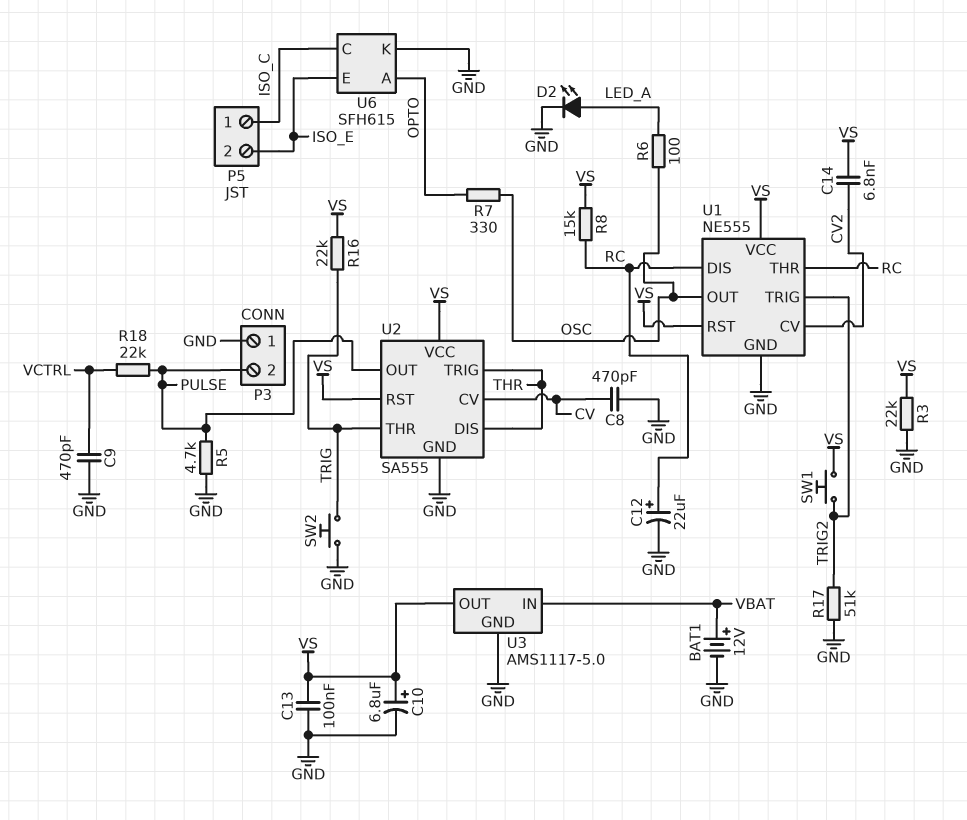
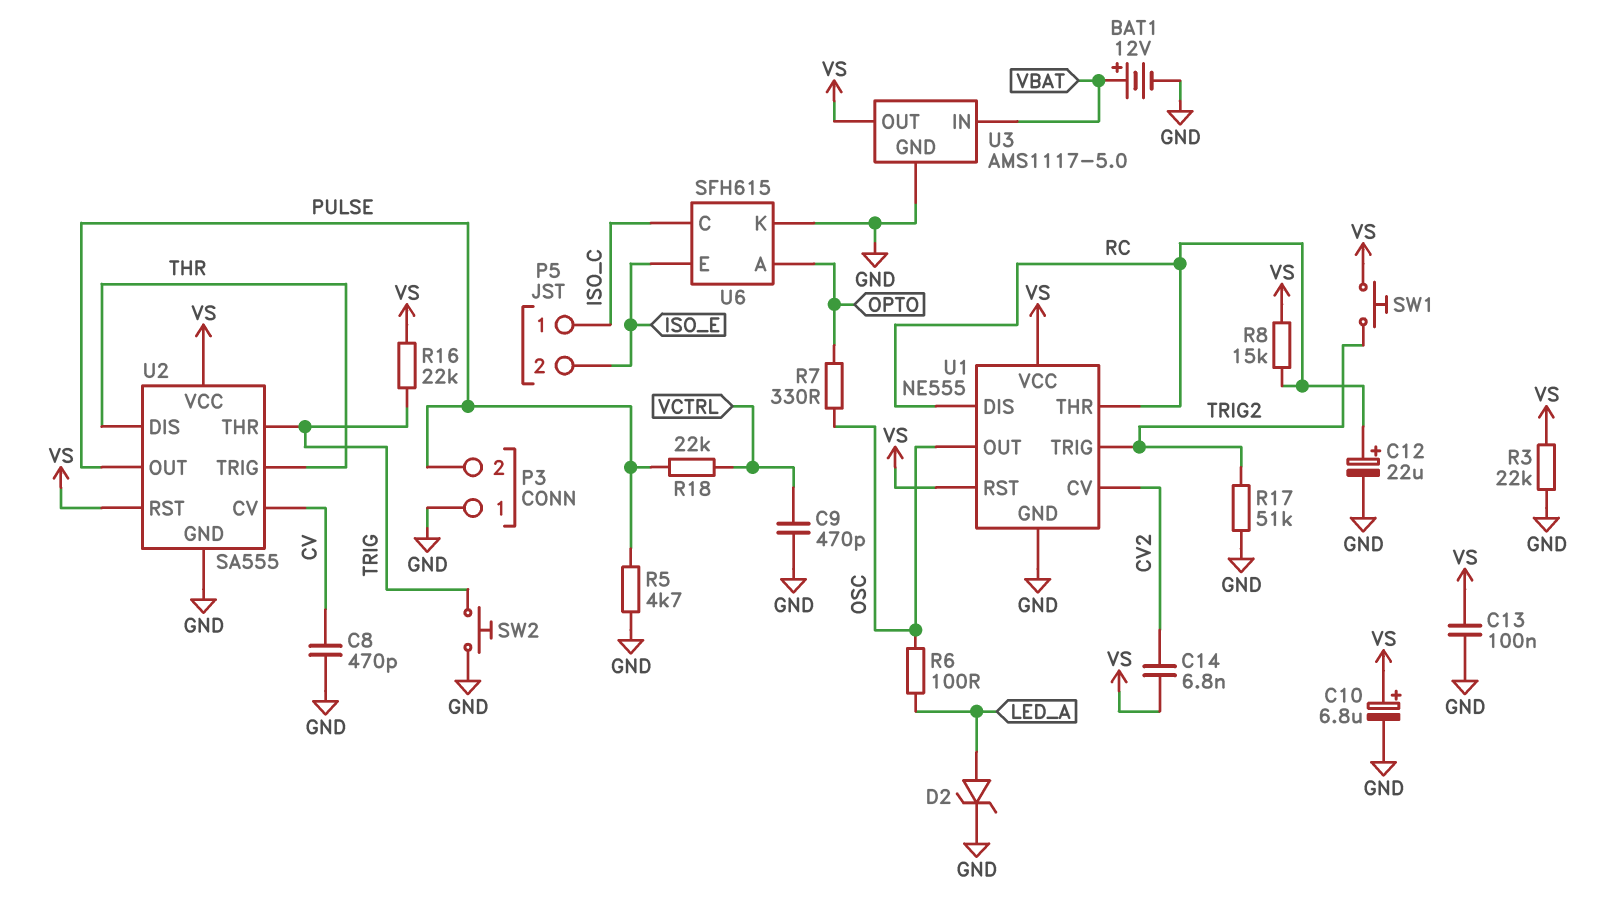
D2: LED (A LED_A, K GND) -> zener (A LED_A, K GND)

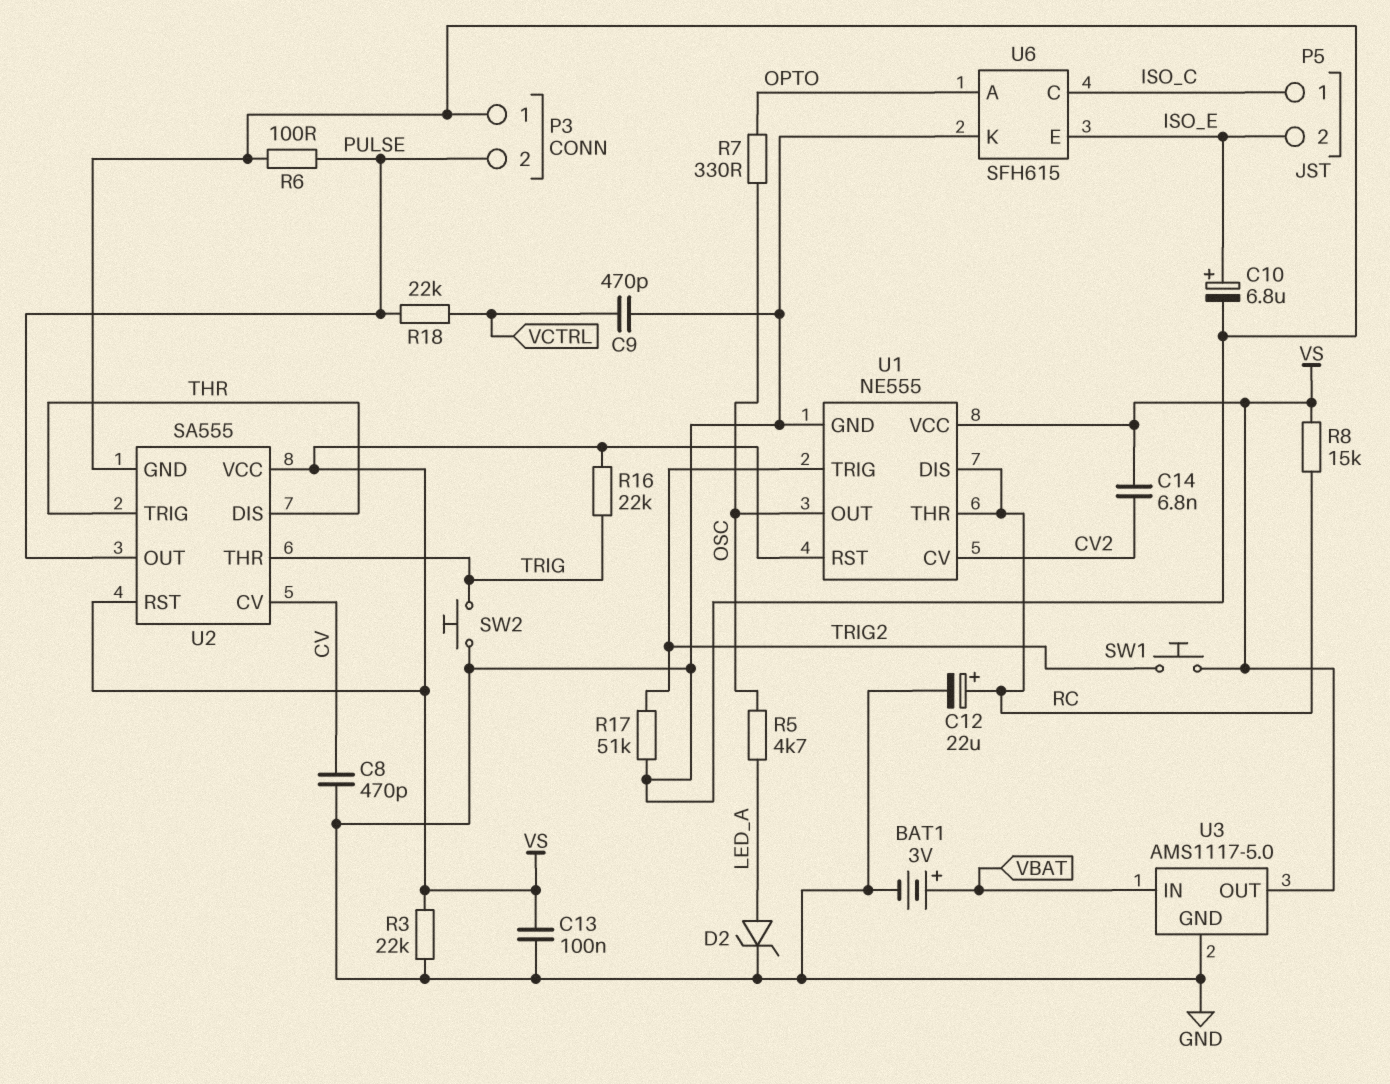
BAT1: 12V (plus VBAT, minus GND) -> 3V (plus VBAT, minus GND)
C10: 6.8uF (plus VS, minus GND) -> 6.8uF (plus ISO_E, minus GND)
R5: 4.7k (GND, PULSE) -> 4.7k (LED_A, OSC)
R6: 100 (LED_A, OSC) -> 100 (GND, PULSE)

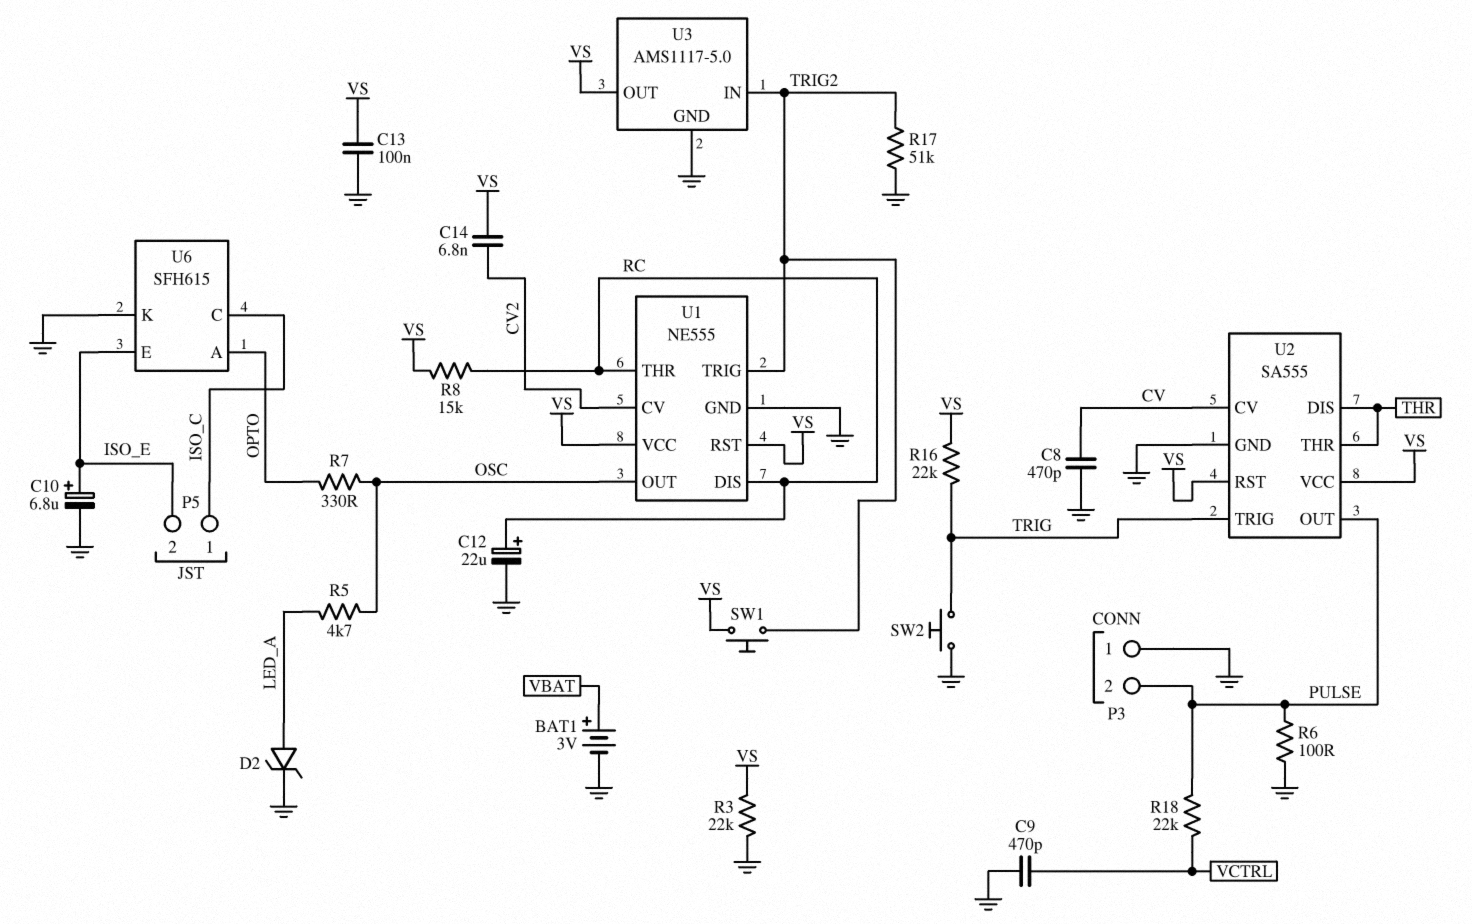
U2 pin THR: TRIG -> THR
U2 pin TRIG: THR -> TRIG
U3 pin IN: VBAT -> TRIG2

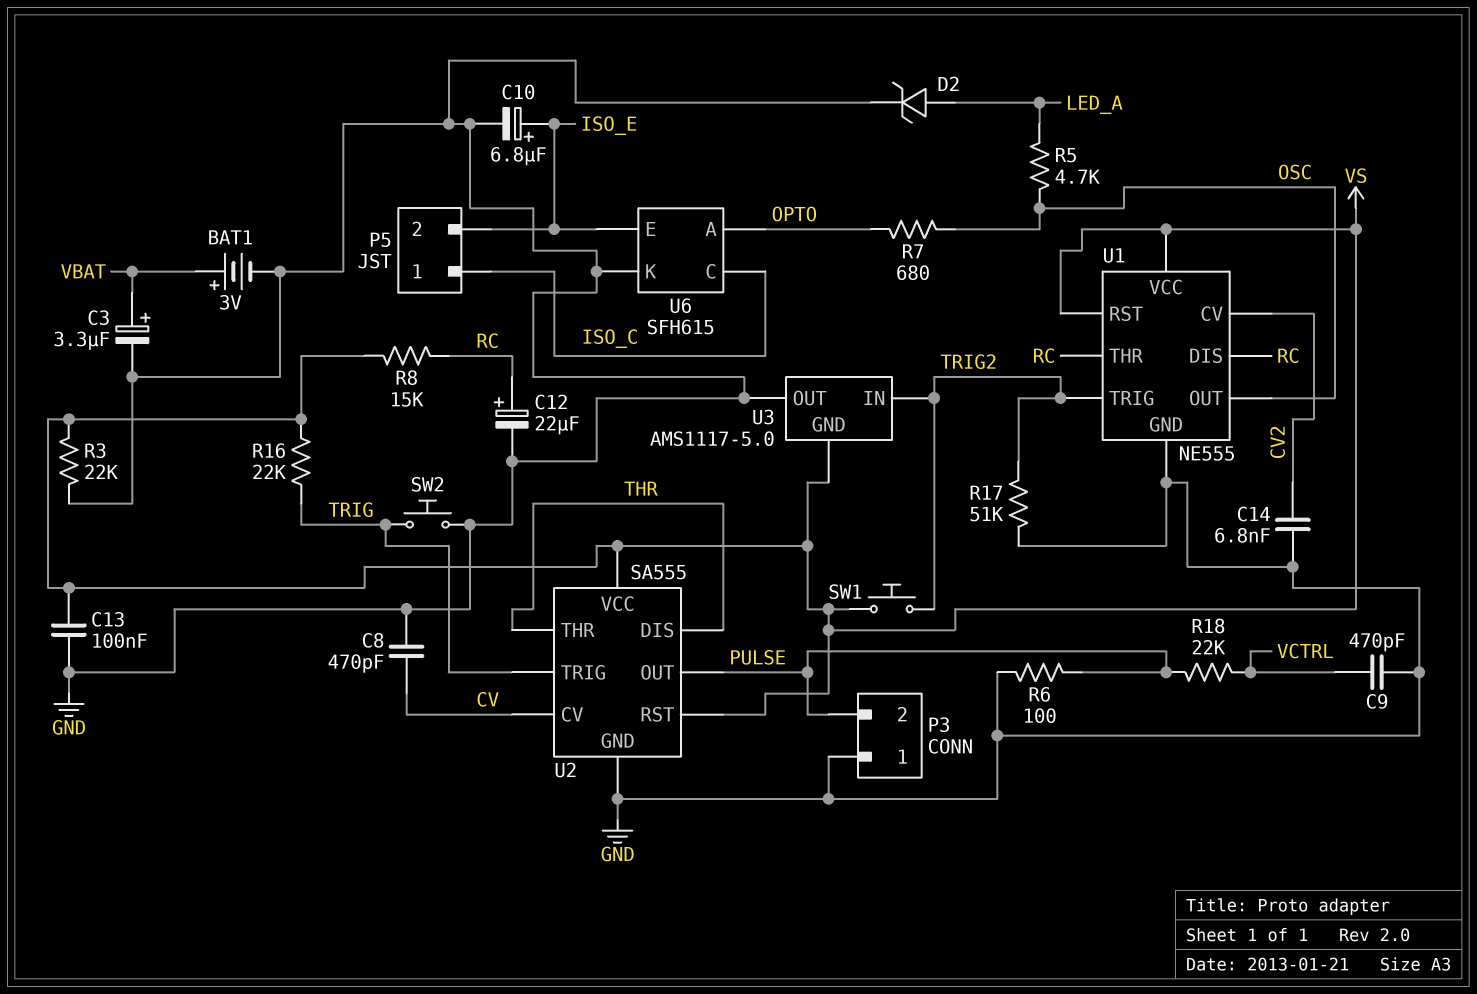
C3: none -> 3.3uF (plus VBAT, minus GND)
C14: 6.8nF (CV2, VS) -> 6.8nF (CV2, GND)
R7: 330 (OPTO, OSC) -> 680 (OPTO, OSC)
U3 pin GND: GND -> VS
U3 pin OUT: VS -> GND

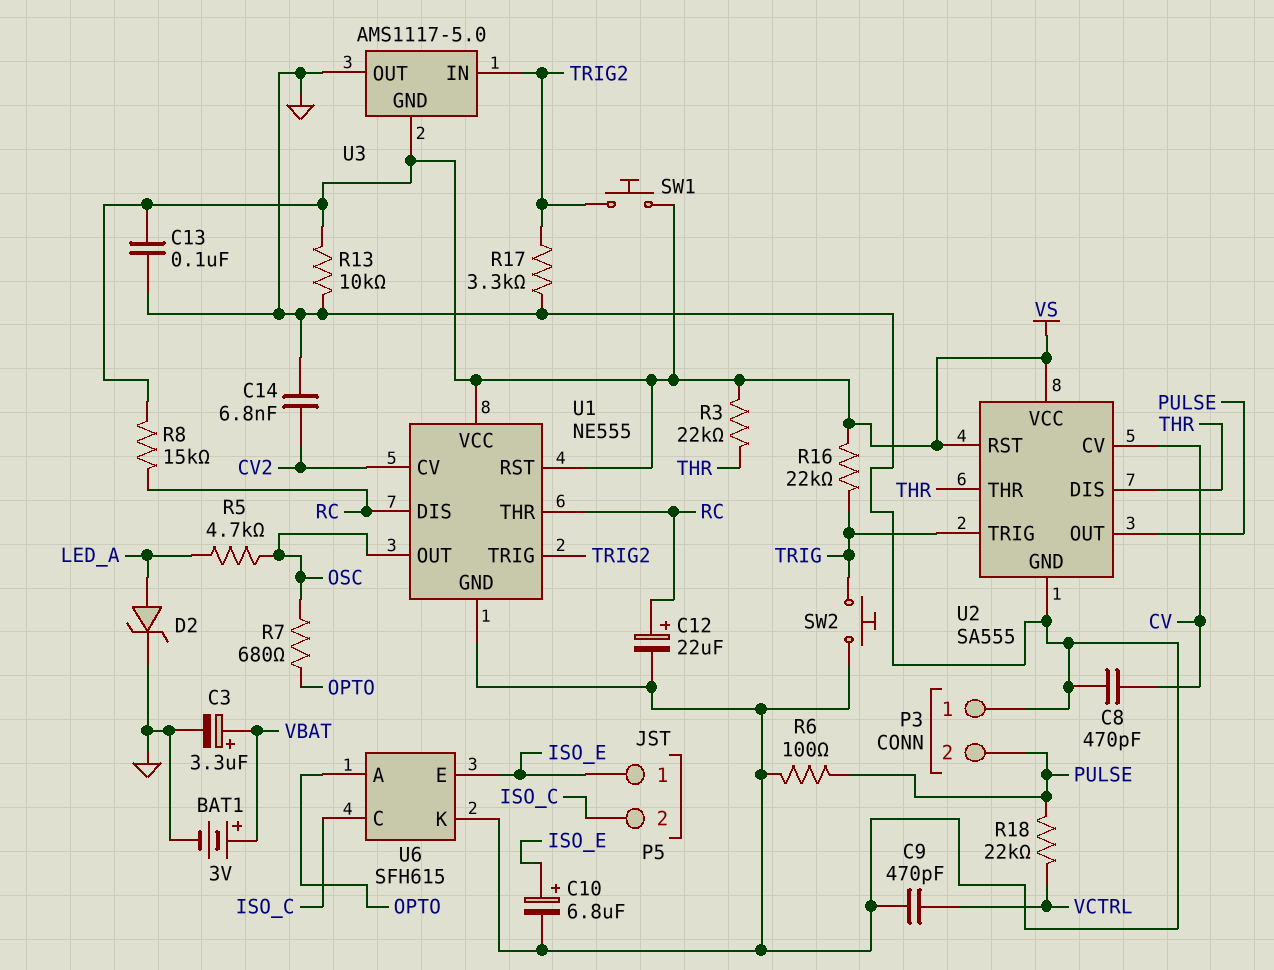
P5 pin 1: ISO_C -> ISO_E
P5 pin 2: ISO_E -> ISO_C
R3: 22k (GND, VS) -> 22k (THR, VS)
R13: none -> 10k (GND, VS)
R17: 51k (GND, TRIG2) -> 3.3k (GND, TRIG2)

